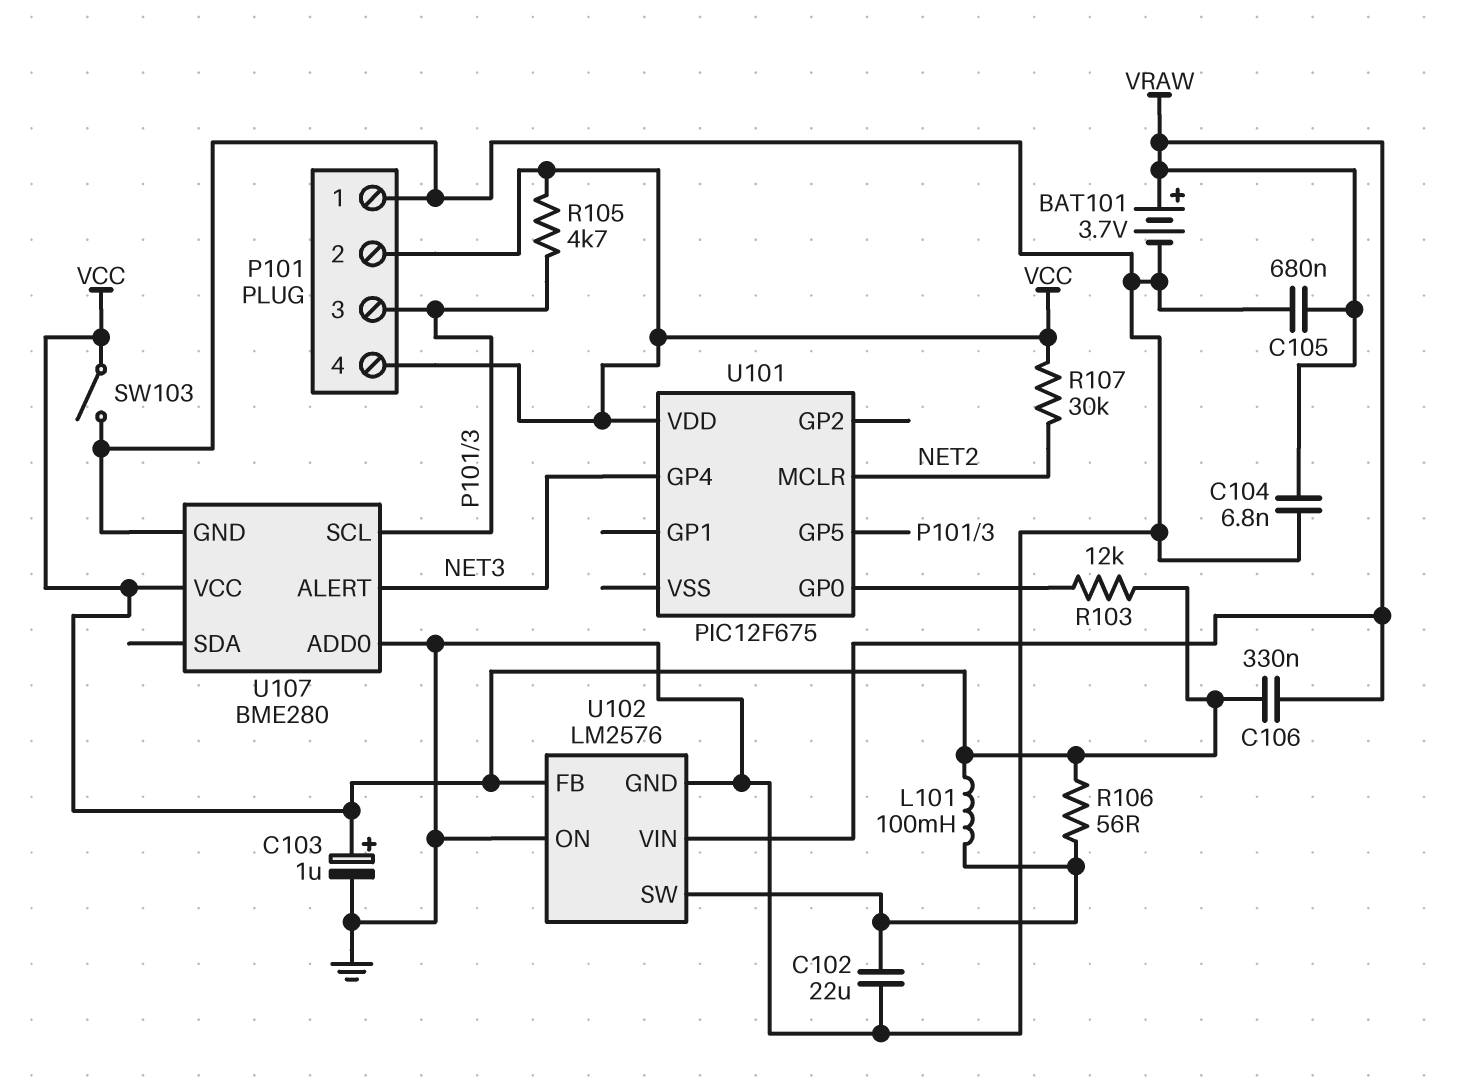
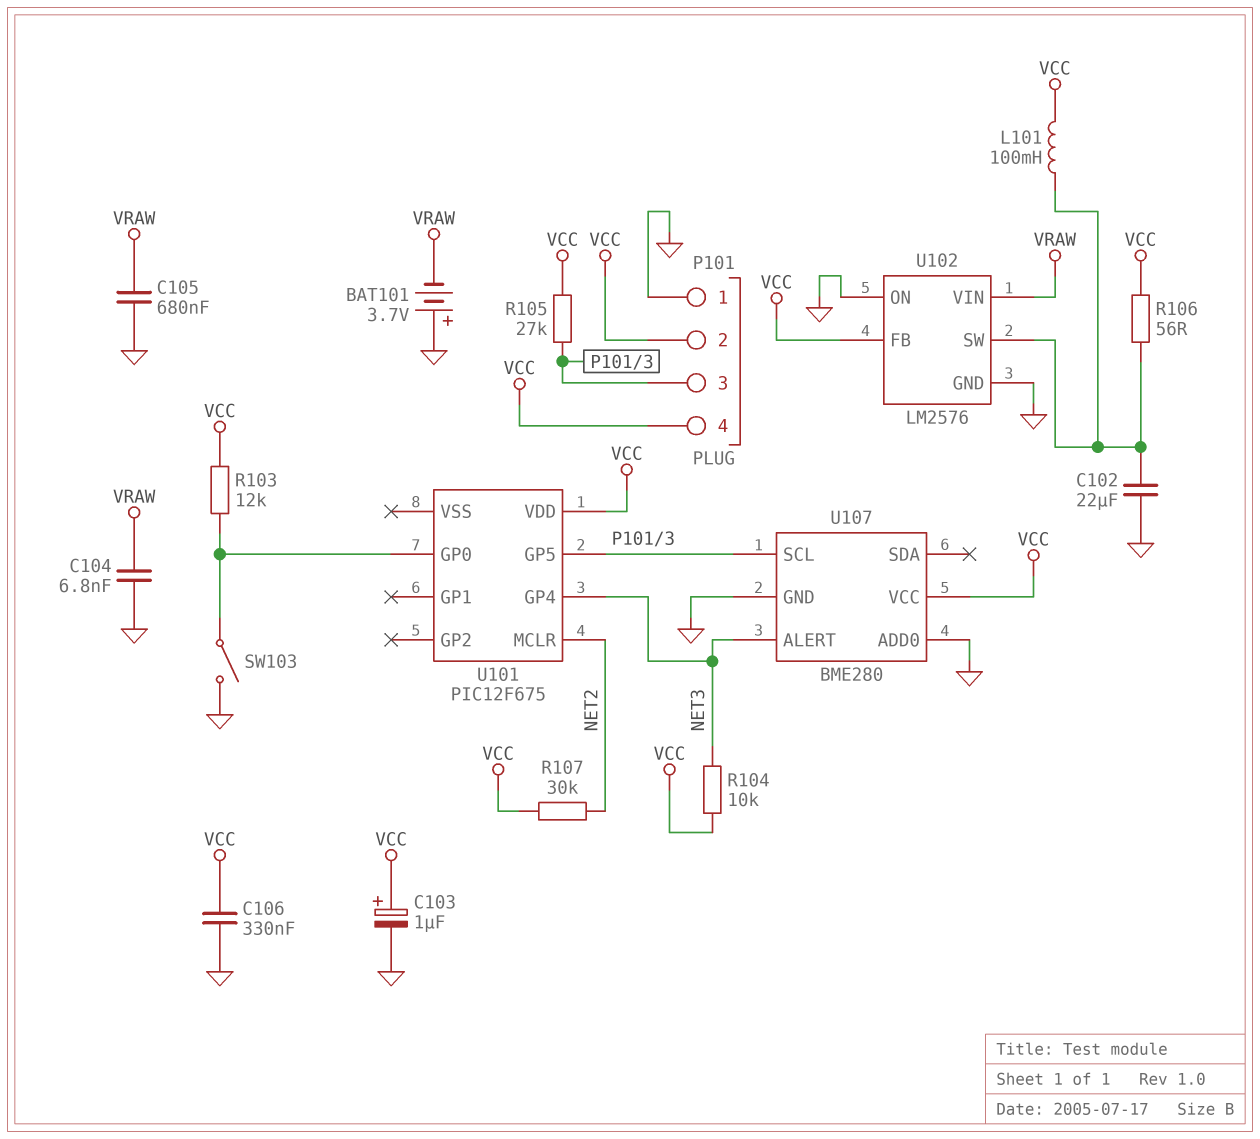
BAT101: 3.7V (plus VRAW, minus GND) -> 3.7V (plus GND, minus VRAW)
C106: 330nF (VCC, VRAW) -> 330nF (GND, VCC)
R104: none -> 10k (NET3, VCC)
R105: 4.7k (P101/3, VCC) -> 27k (P101/3, VCC)
SW103: switch (GND, VCC) -> switch (GND, U101/GP0)

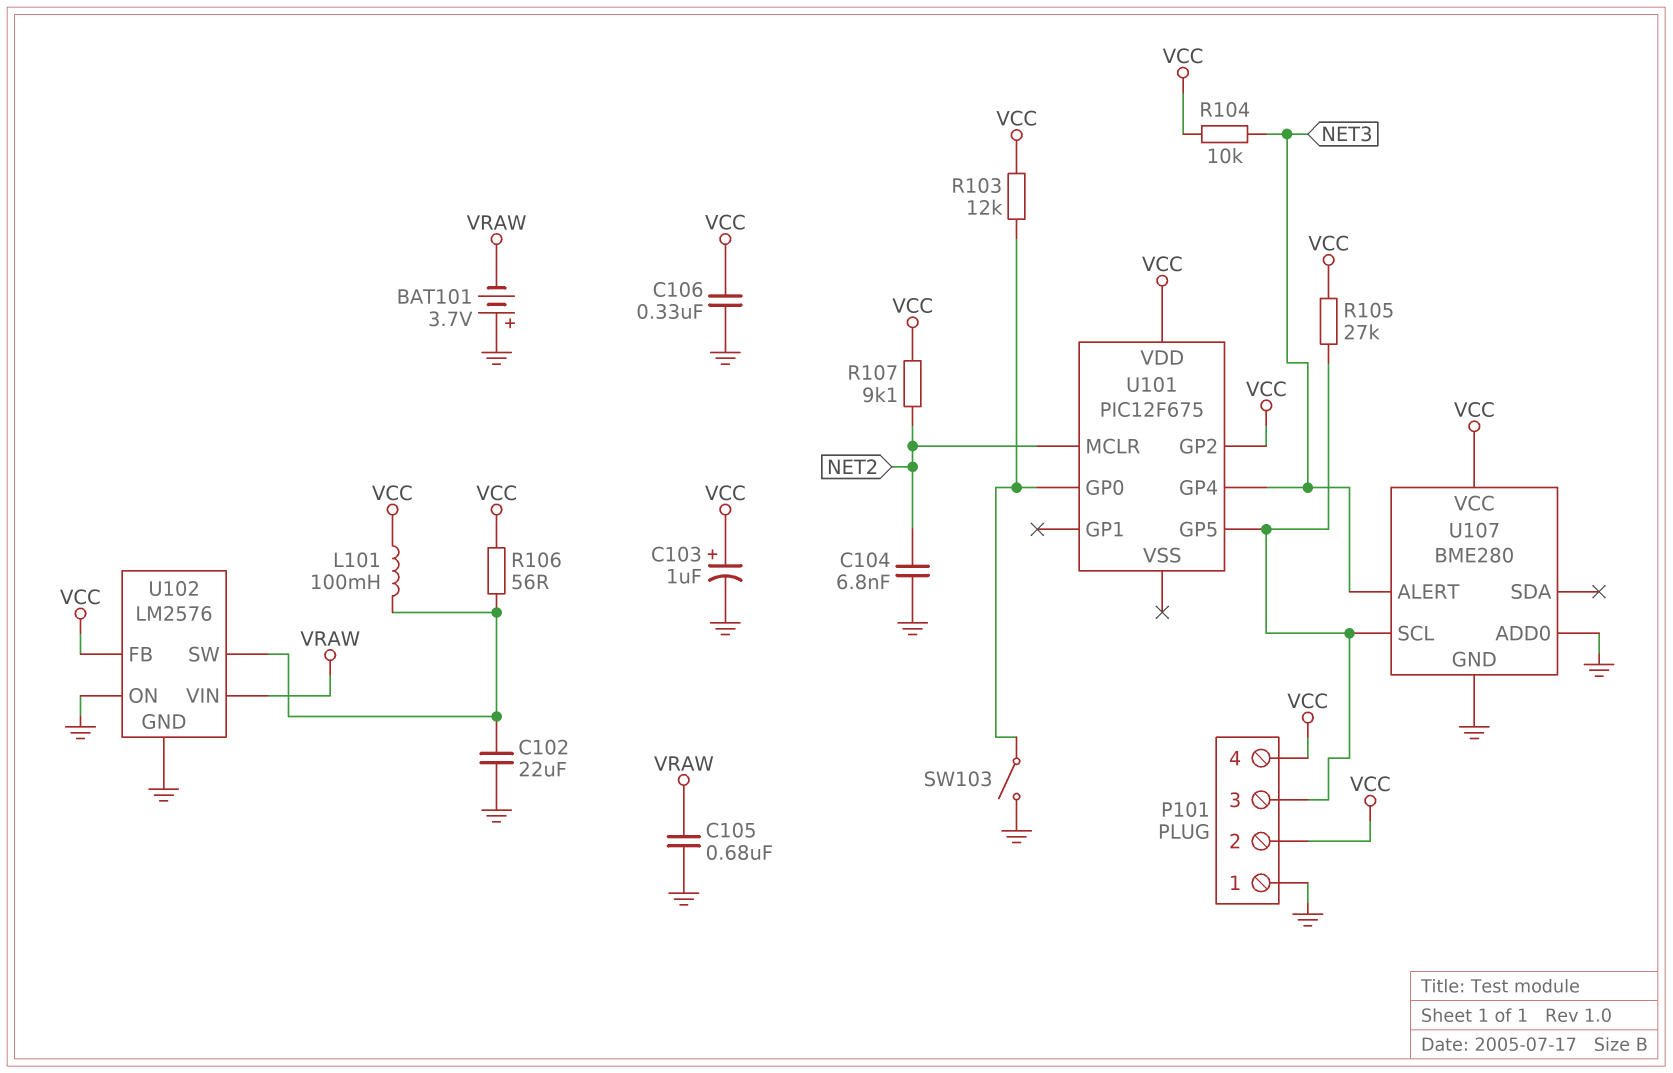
C104: 6.8nF (GND, VRAW) -> 6.8nF (GND, NET2)
R107: 30k (NET2, VCC) -> 9.1k (NET2, VCC)
U101 pin GP2: none -> VCC

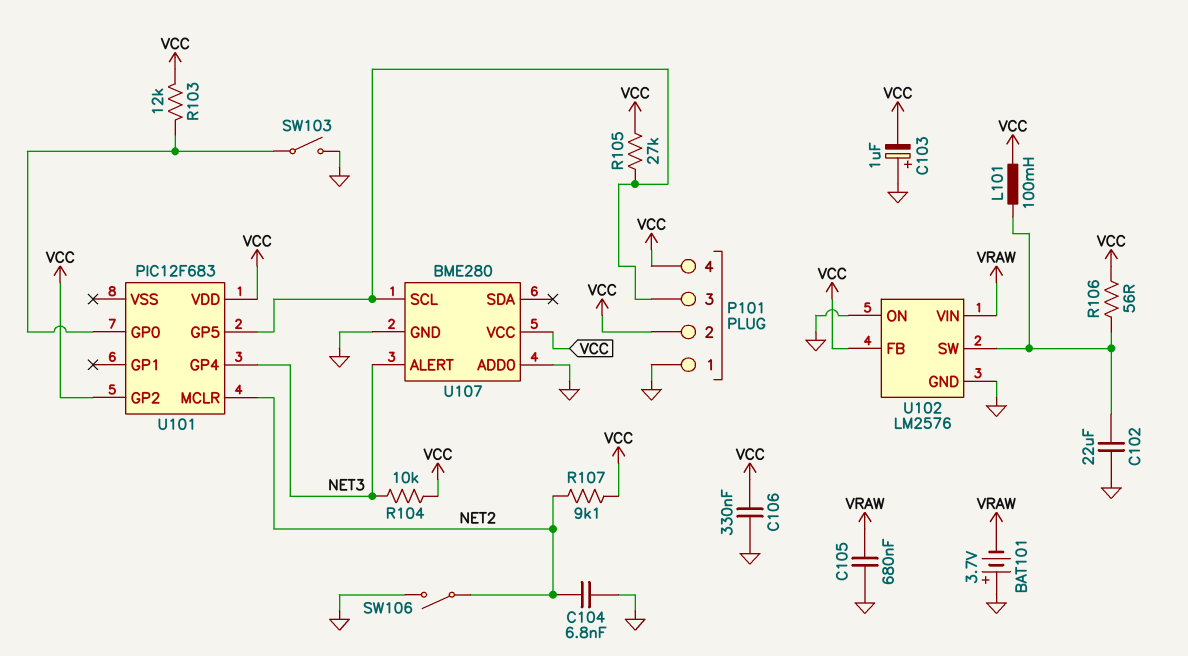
C103: 1uF (plus VCC, minus GND) -> 1uF (plus GND, minus VCC)
SW106: none -> switch (GND, NET2)
U101: PIC12F675 -> PIC12F683

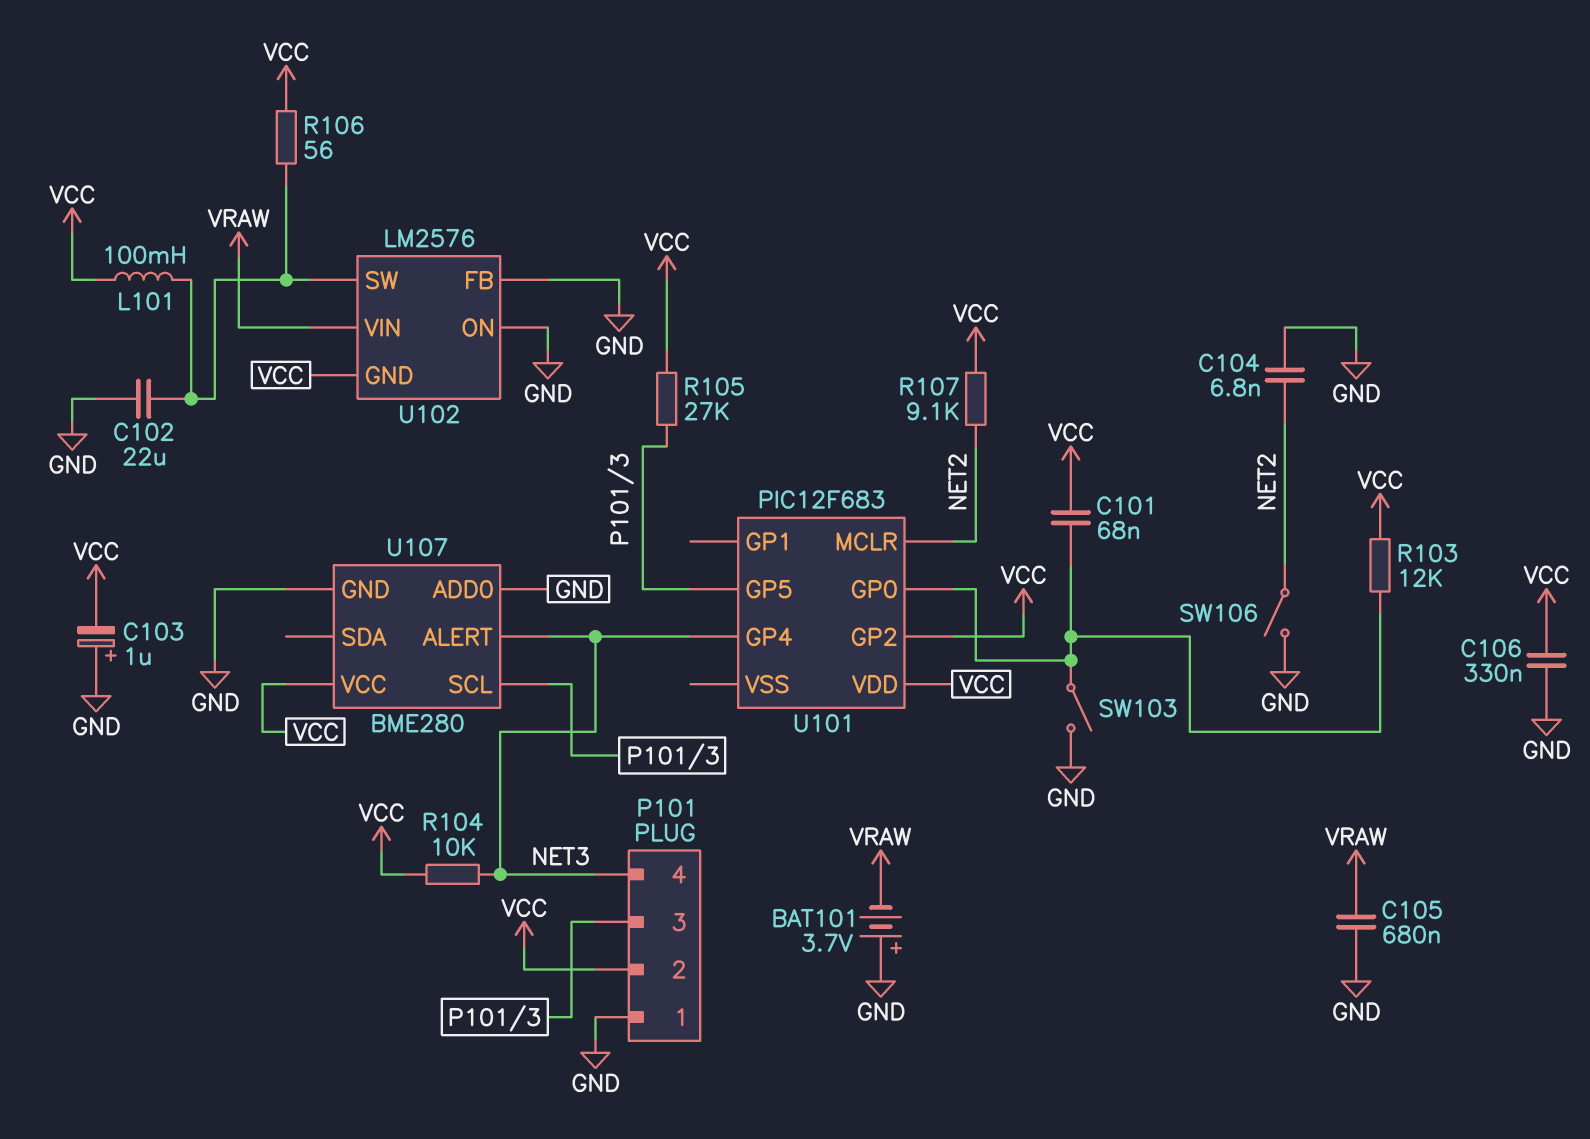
C101: none -> 68nF (U101/GP0, VCC)
P101 pin 4: VCC -> NET3
U102 pin FB: VCC -> GND
U102 pin GND: GND -> VCC

